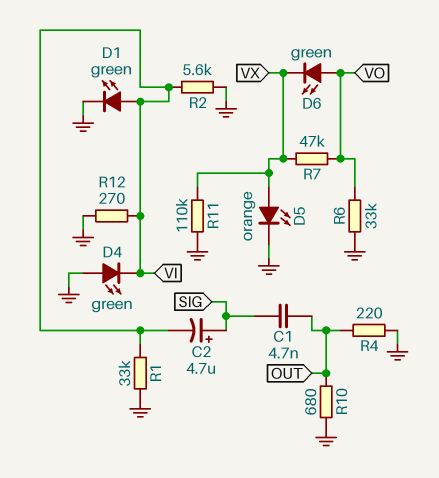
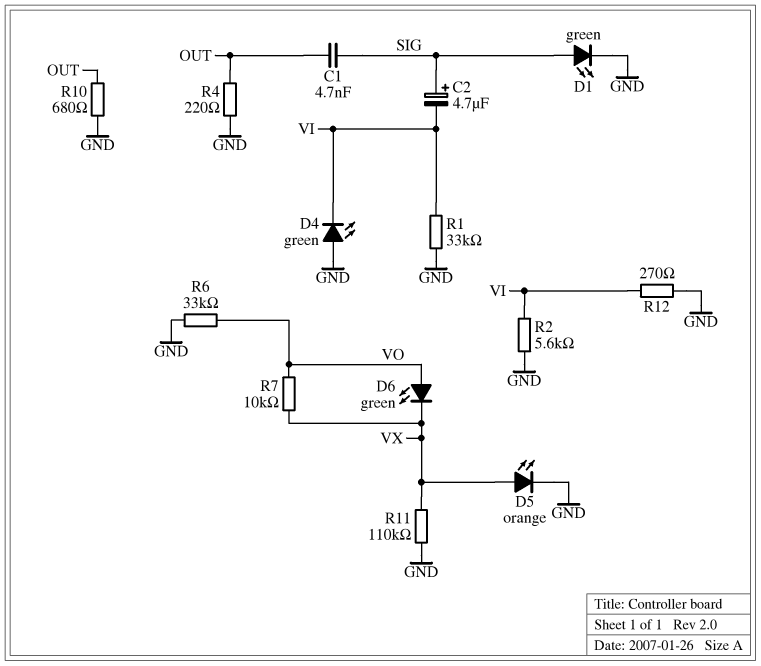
D1: LED green (A VI, K GND) -> LED green (A SIG, K GND)
R7: 47k (VO, VX) -> 10k (VO, VX)

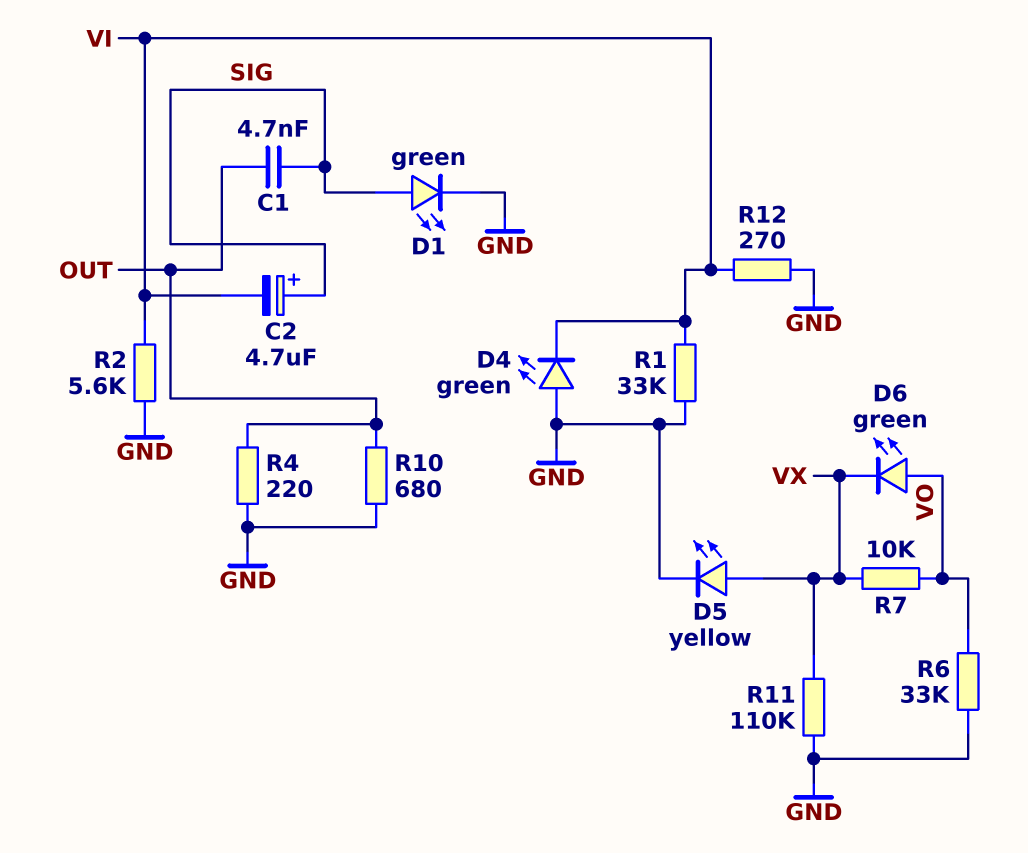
D5: LED orange (A VX, K GND) -> LED yellow (A VX, K GND)

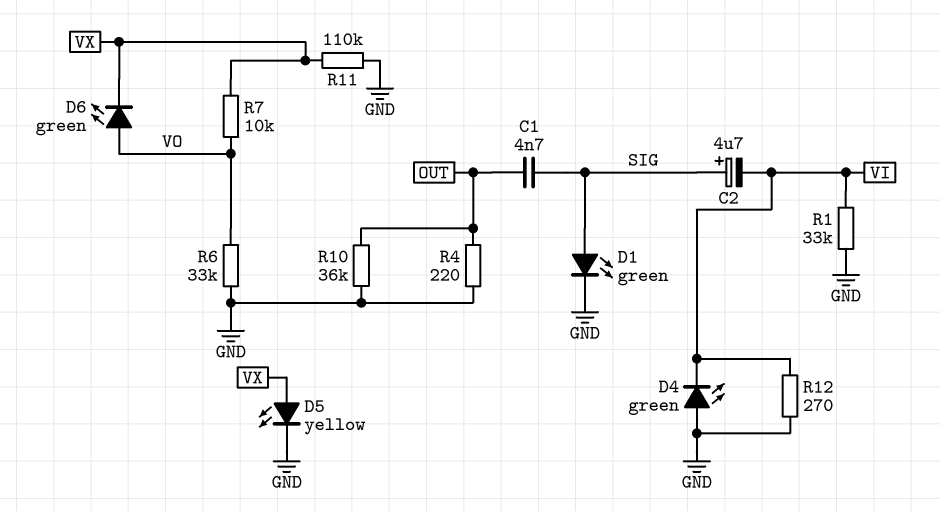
R2: 5.6k (GND, VI) -> none
R10: 680 (GND, OUT) -> 36k (GND, OUT)

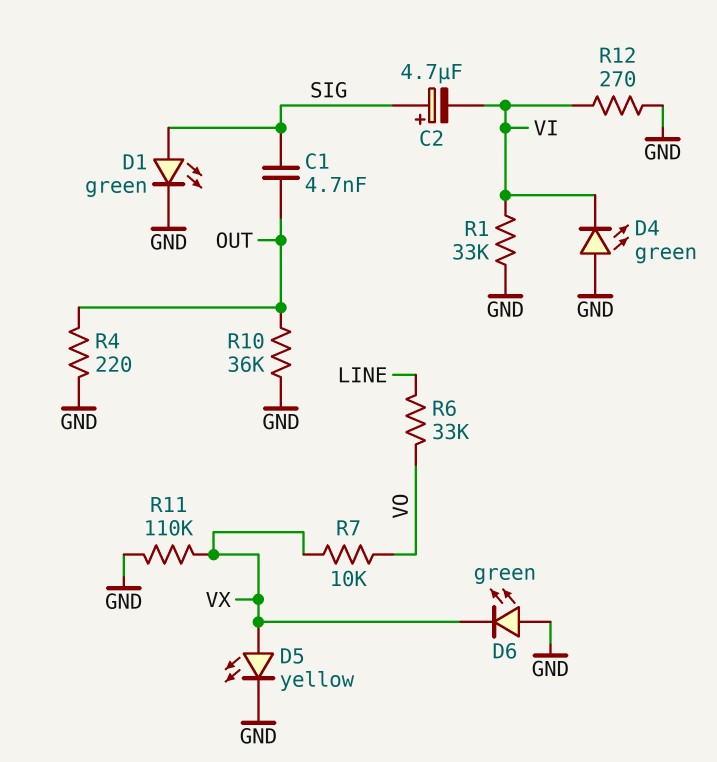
D6: LED green (A VO, K VX) -> LED green (A GND, K VX)
R6: 33k (GND, VO) -> 33k (LINE, VO)

